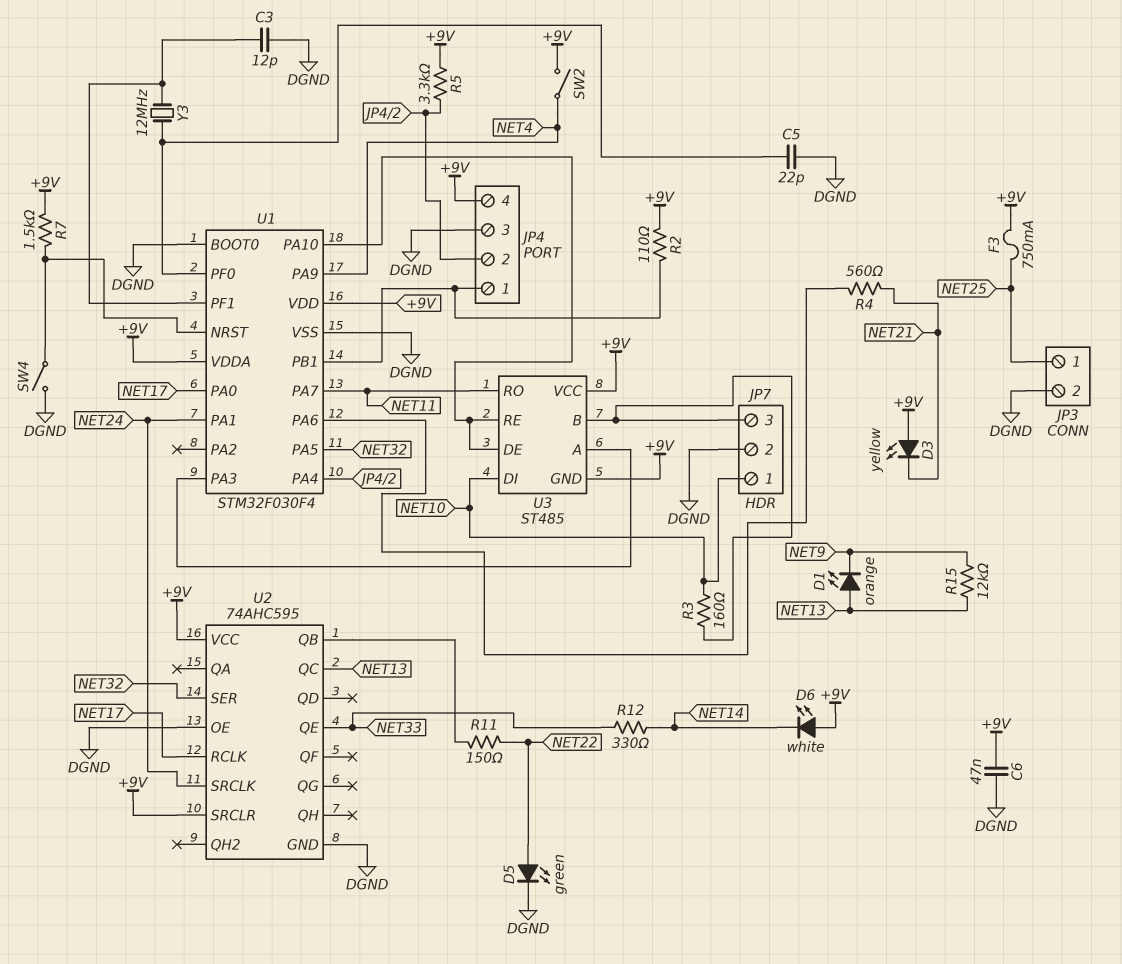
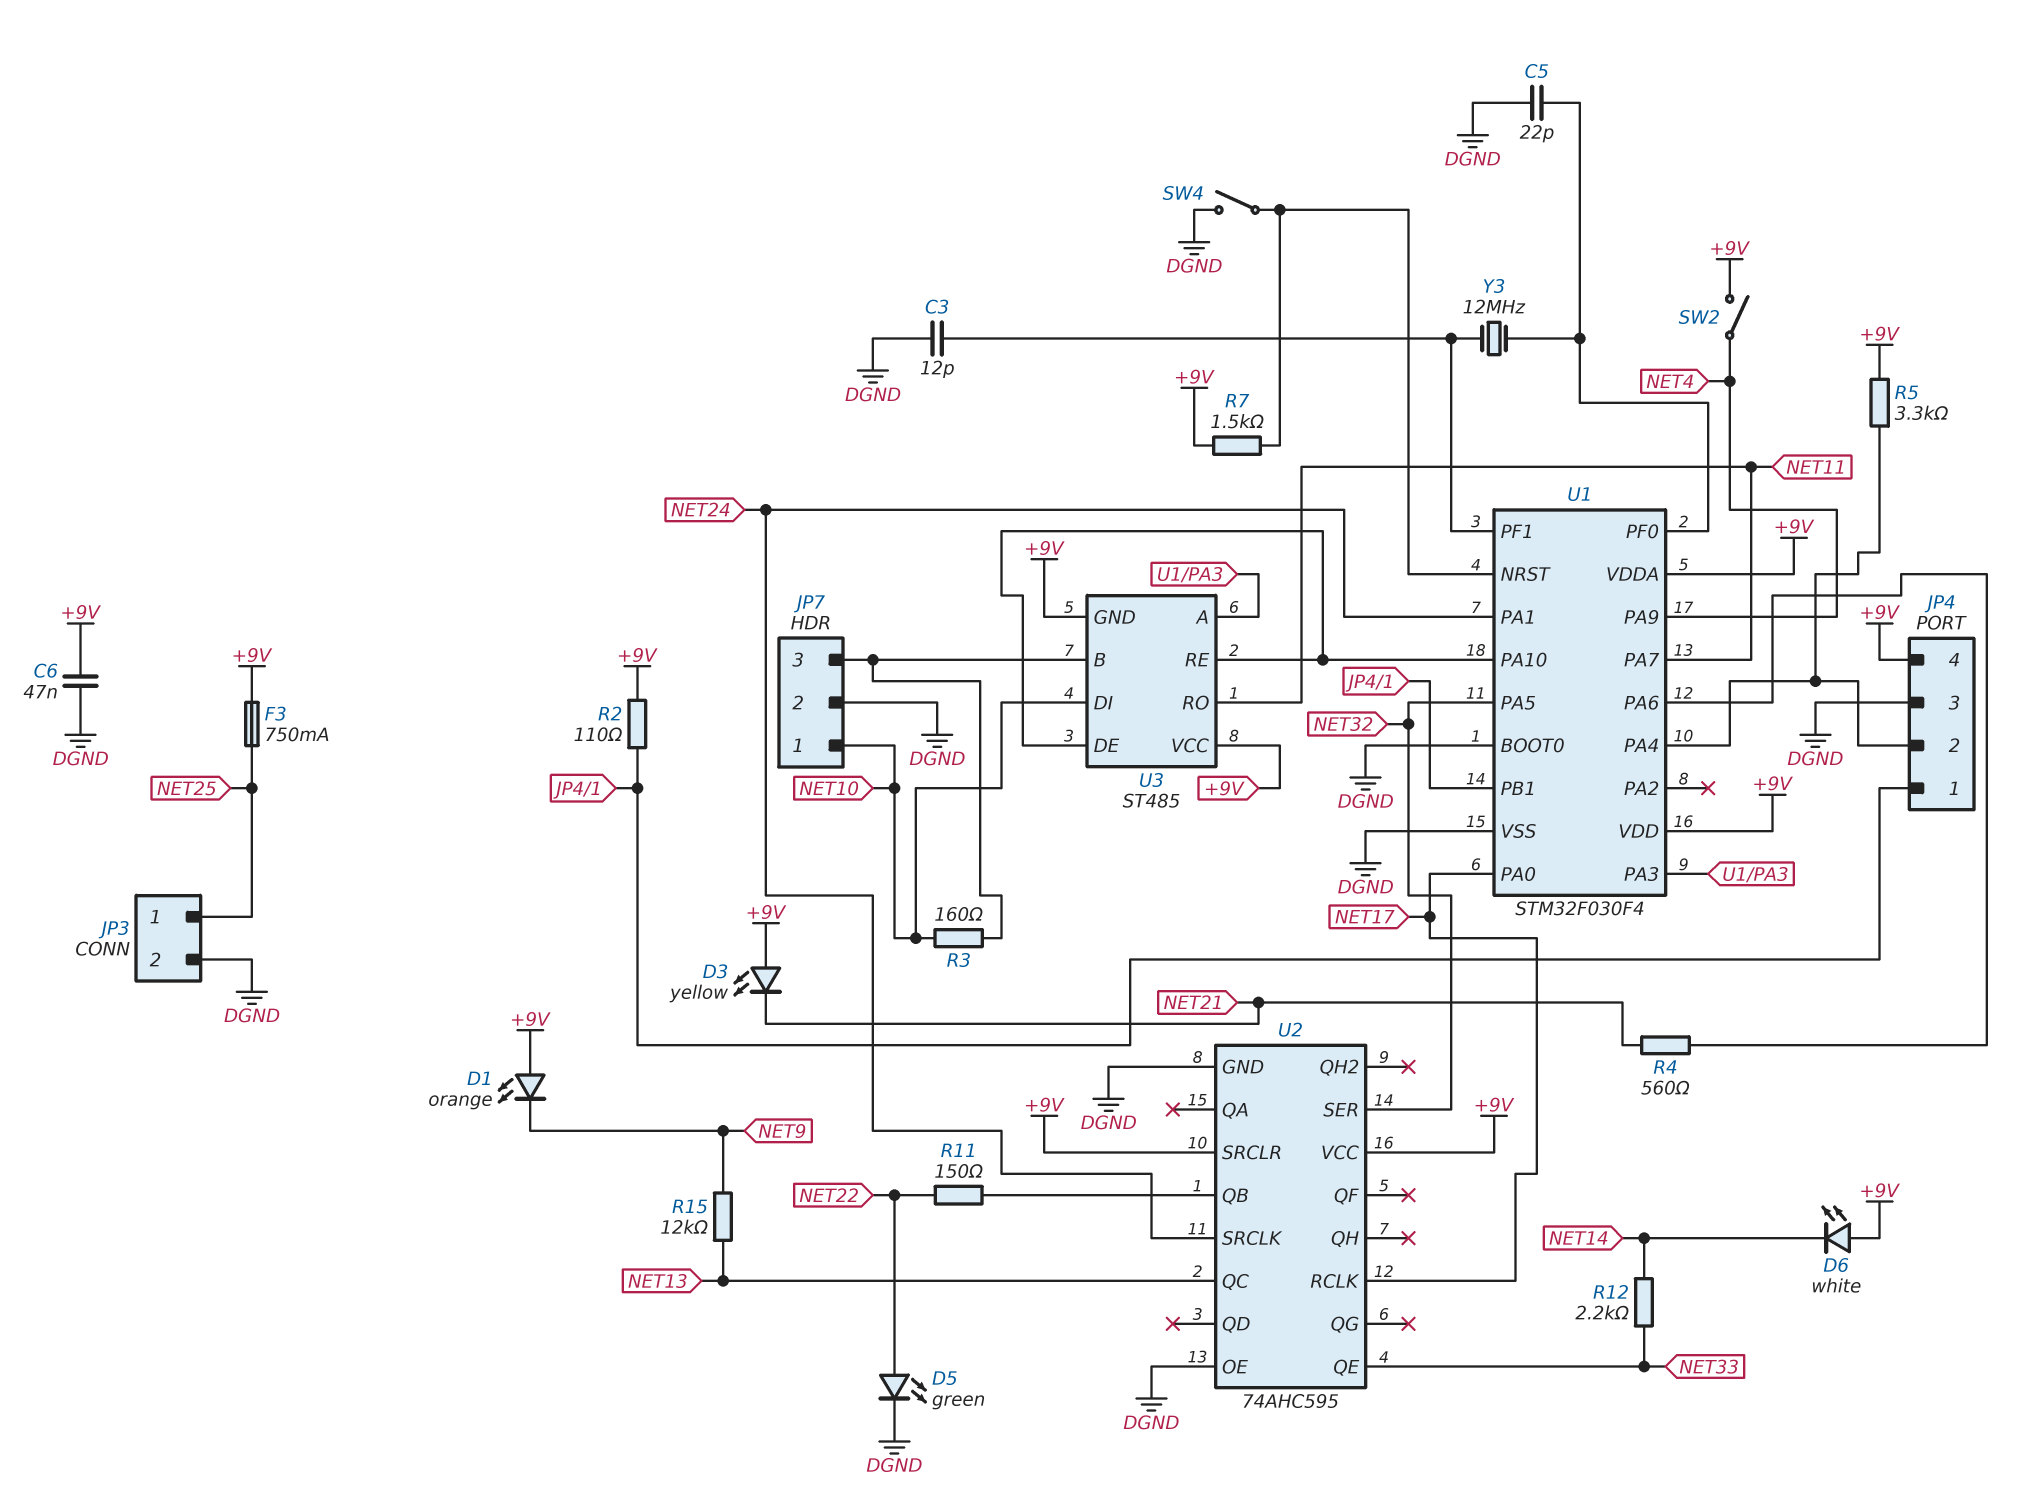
D1: LED orange (A NET13, K NET9) -> LED orange (A +9V, K NET9)
R12: 330 (NET14, NET33) -> 2.2k (NET14, NET33)

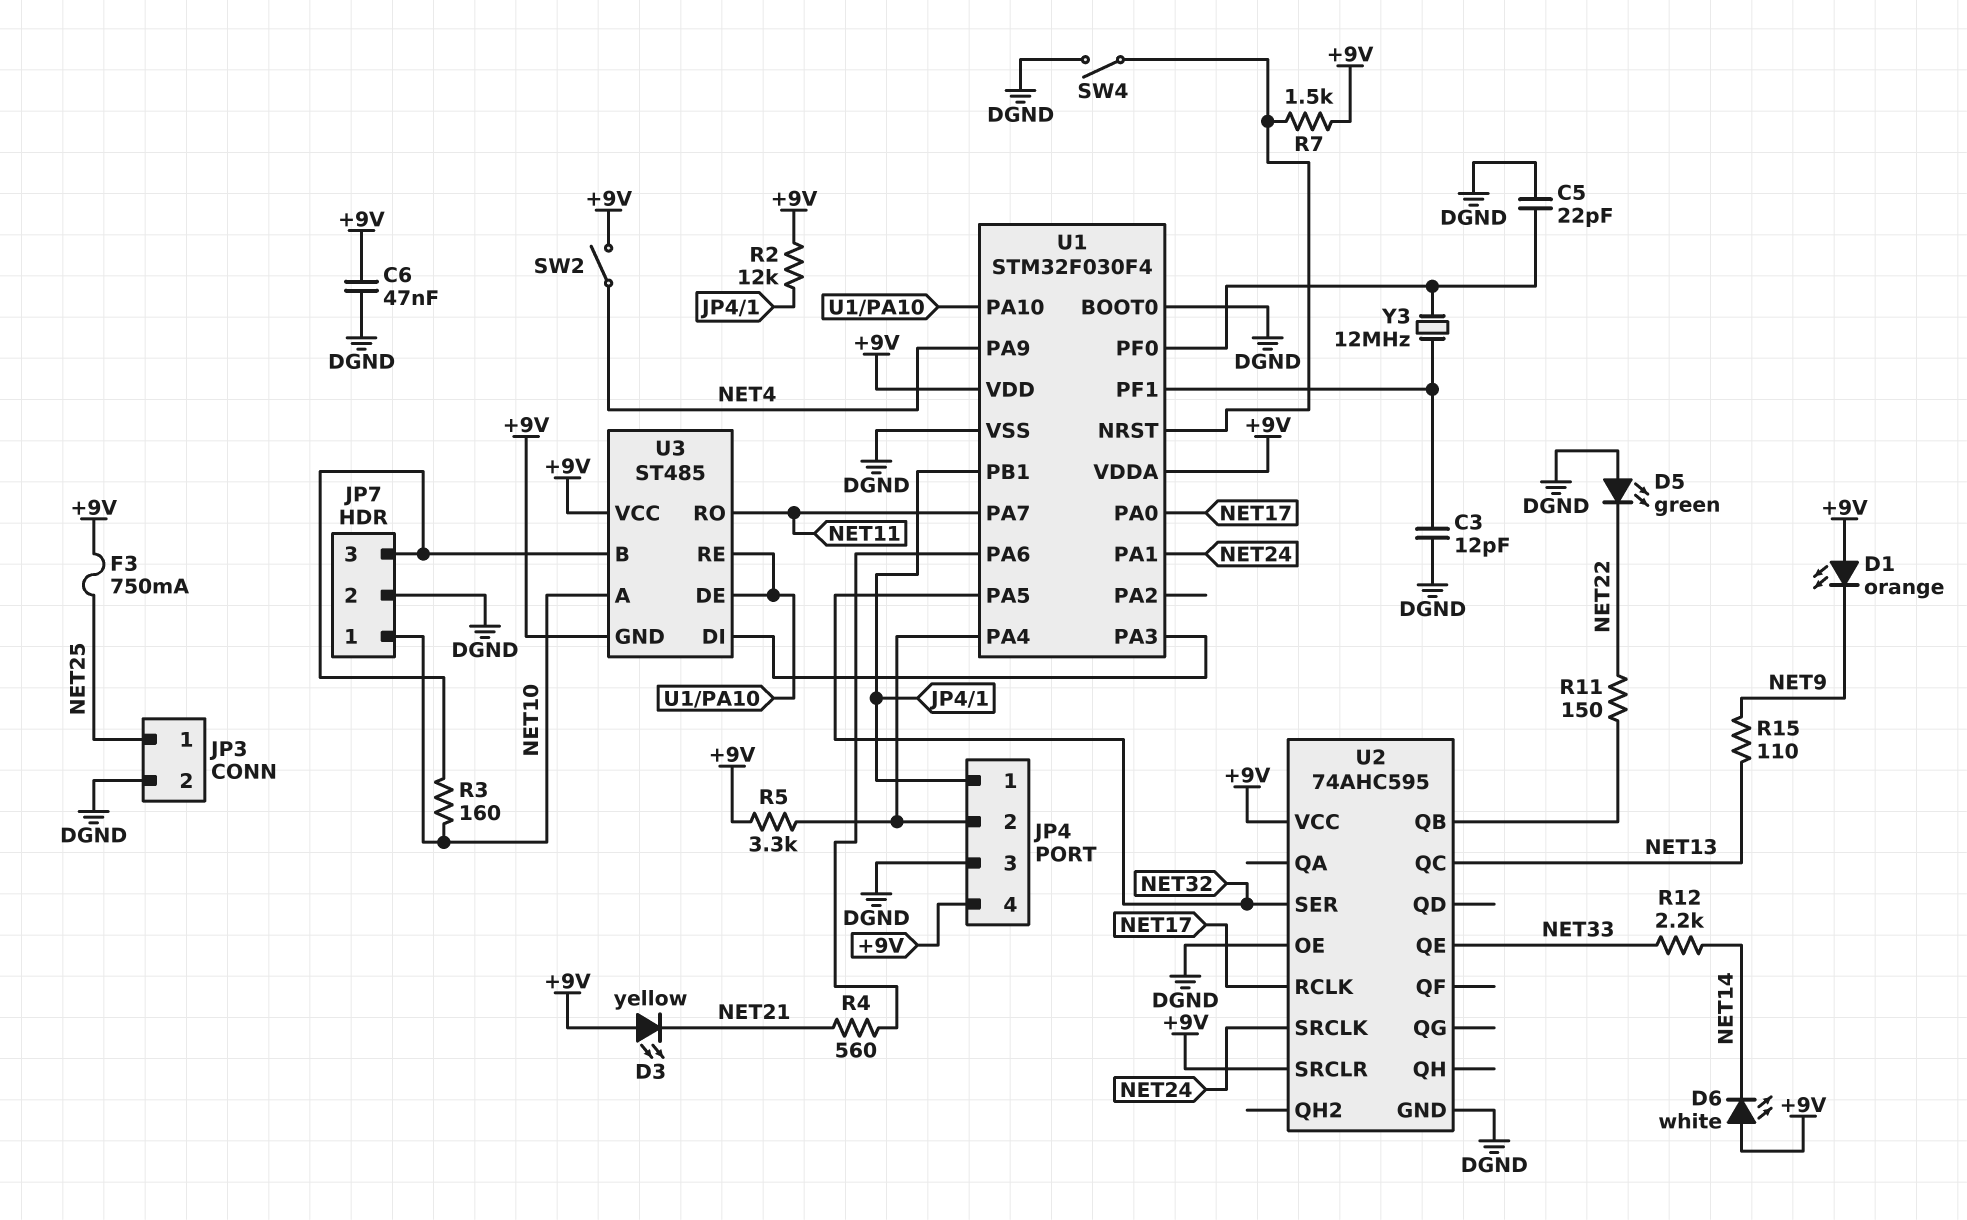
D5: LED green (A NET22, K DGND) -> LED green (A DGND, K NET22)
R2: 110 (+9V, JP4/1) -> 12k (+9V, JP4/1)
R15: 12k (NET9, NET13) -> 110 (NET9, NET13)
U3 pin A: U1/PA3 -> NET10
U3 pin DI: NET10 -> U1/PA3

